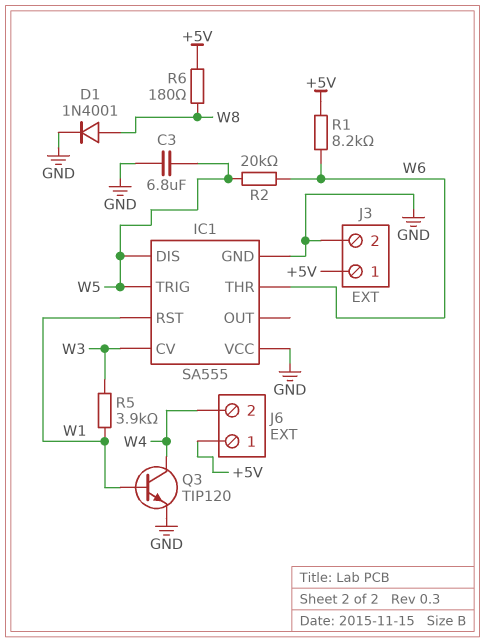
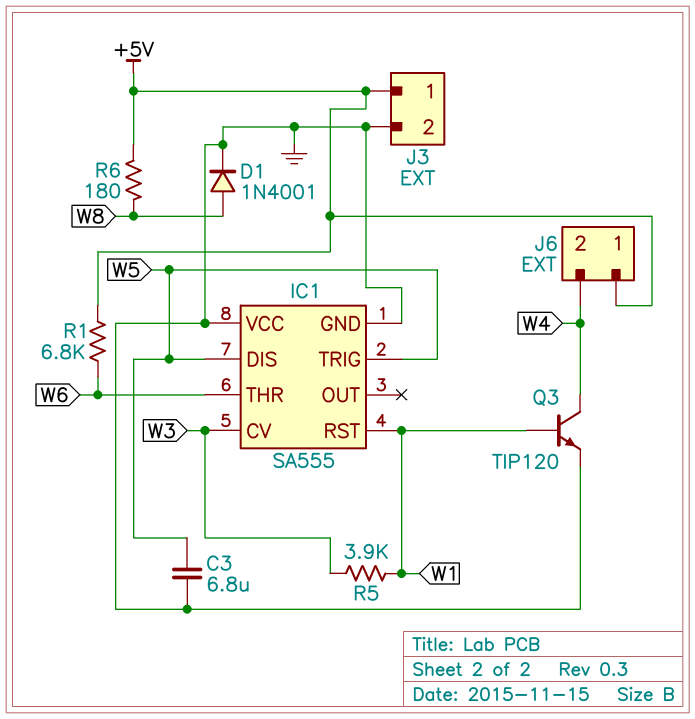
R1: 8.2k (+5V, W6) -> 6.8k (+5V, W6)
R2: 20k (W5, W6) -> none

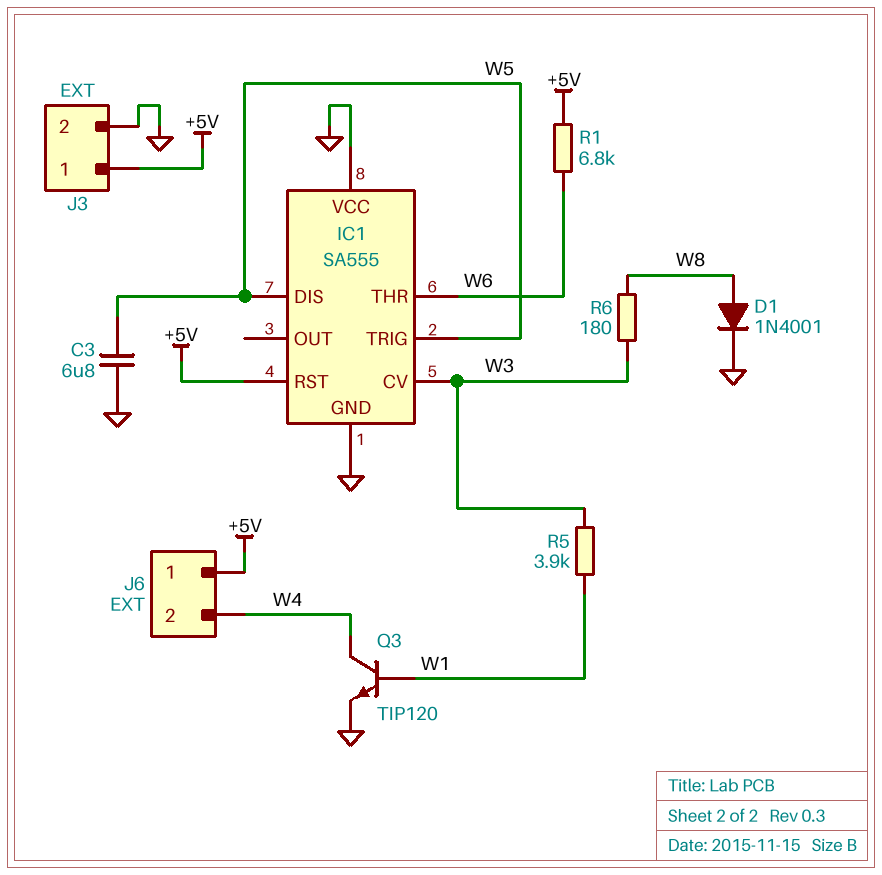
IC1 pin RST: W1 -> +5V
R6: 180 (+5V, W8) -> 180 (W3, W8)

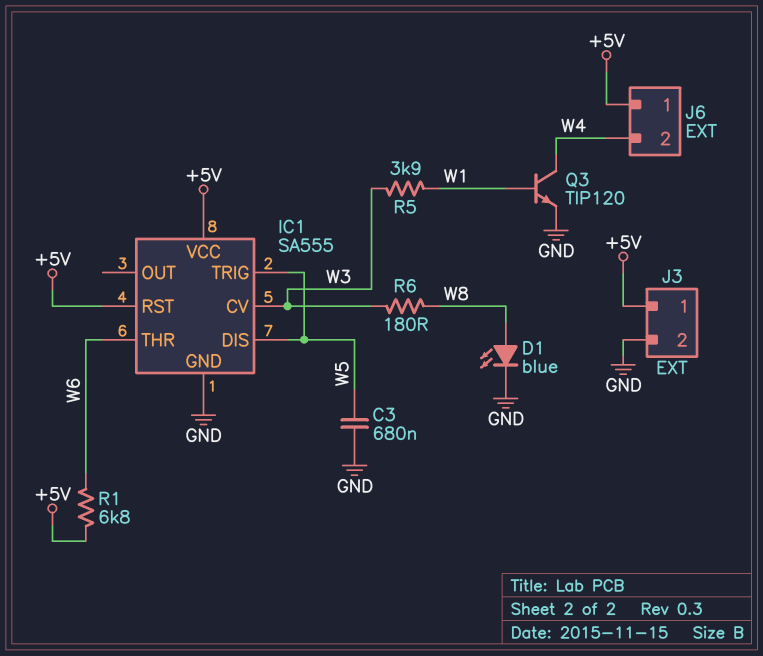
C3: 6.8uF (GND, W5) -> 680nF (GND, W5)
D1: diode 1N4001 (A W8, K GND) -> LED blue (A W8, K GND)
IC1 pin VCC: GND -> +5V

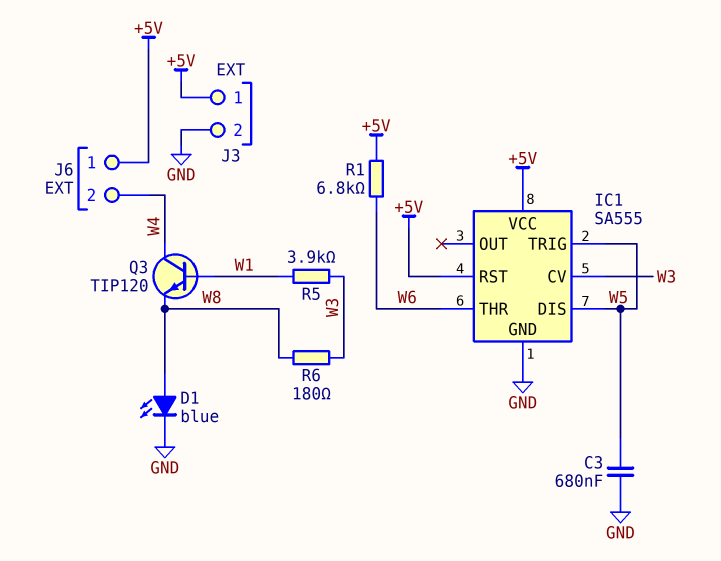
Q3: NPN TIP120 (B W1, C W4, E GND) -> NPN TIP120 (B W1, C W4, E W8)

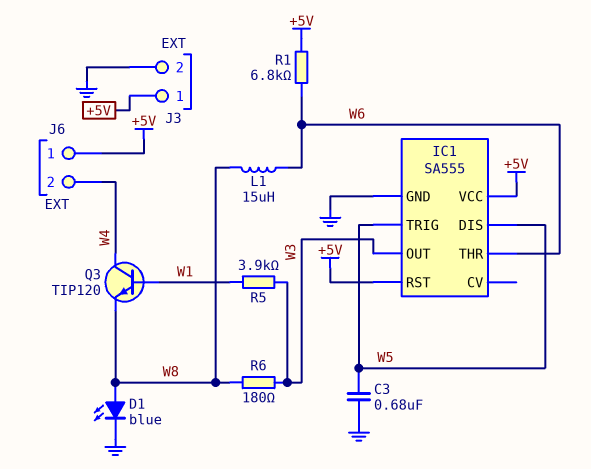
IC1 pin CV: W3 -> none
IC1 pin OUT: none -> W3
L1: none -> 15uH (W6, W8)

